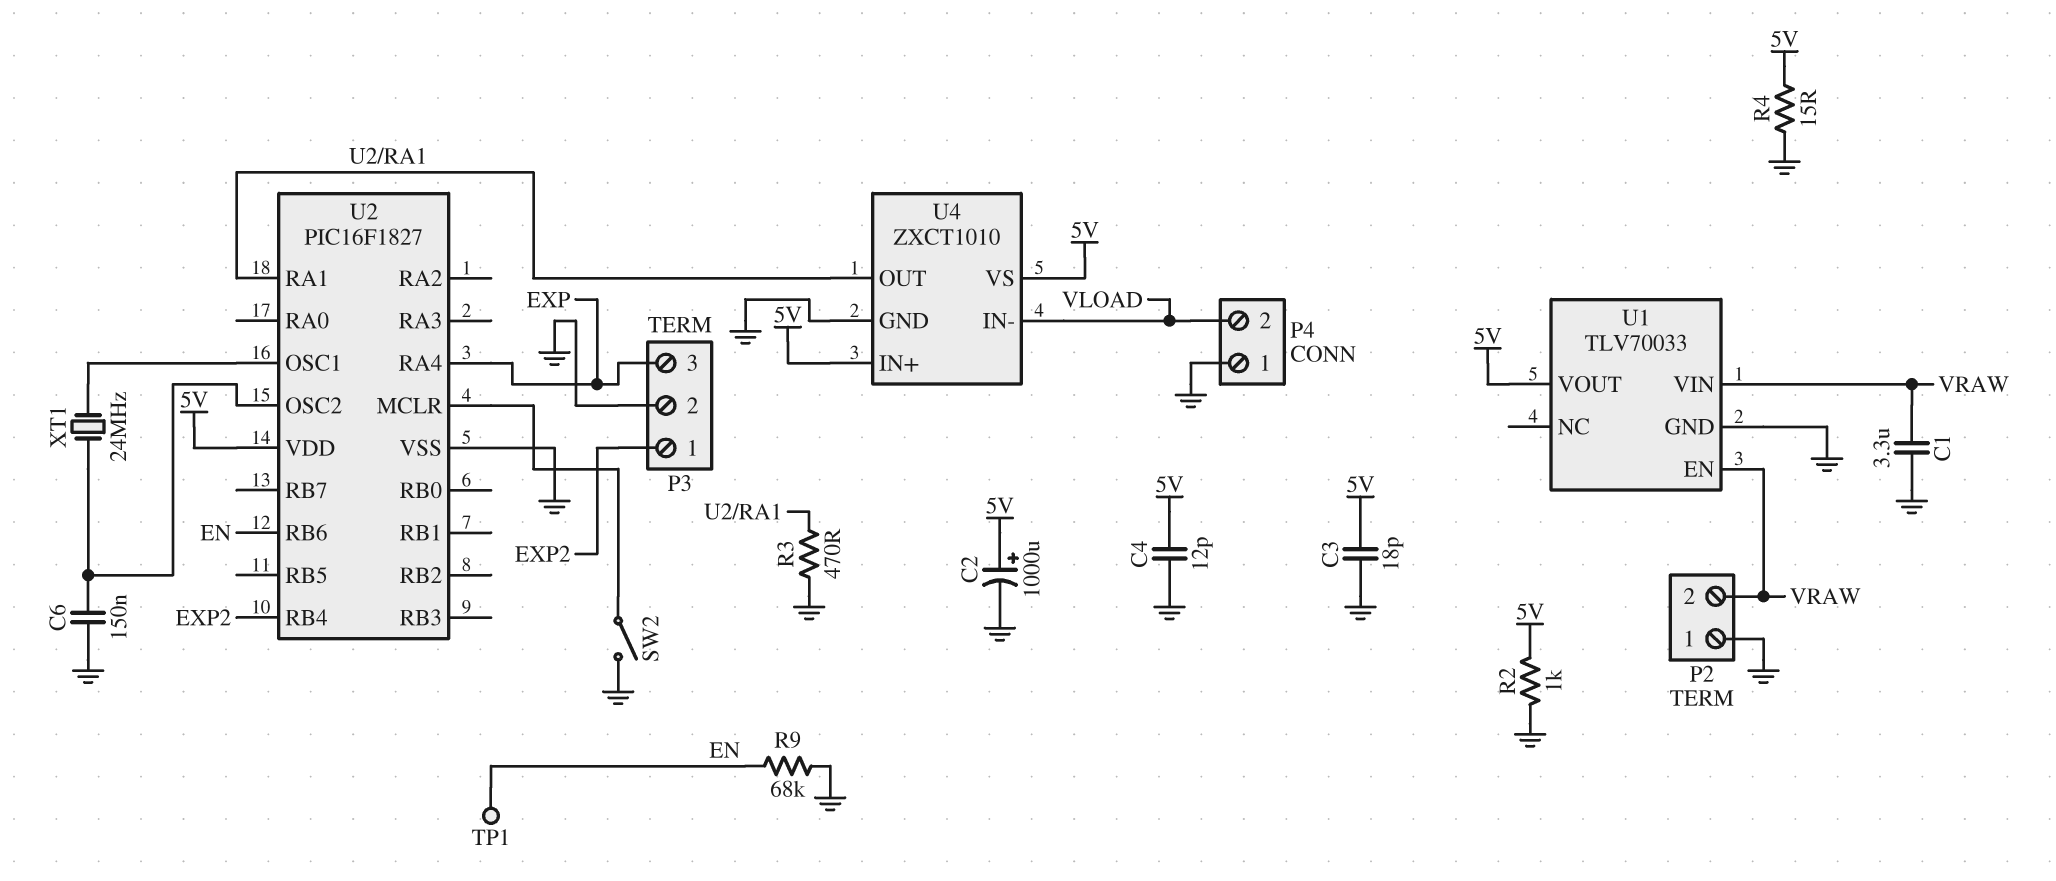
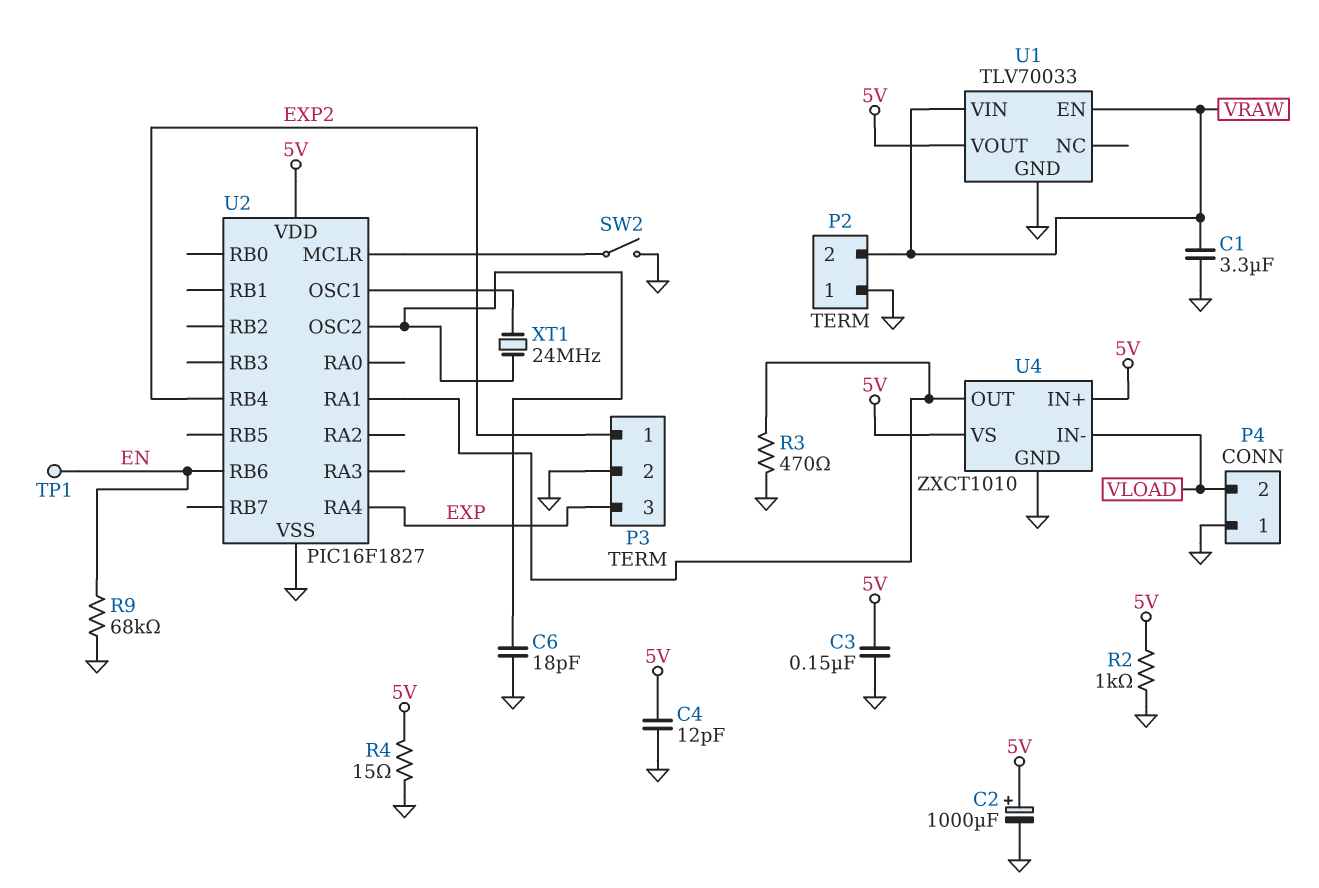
C3: 18pF (5V, GND) -> 150nF (5V, GND)
C6: 150nF (GND, U2/OSC2) -> 18pF (GND, U2/OSC2)

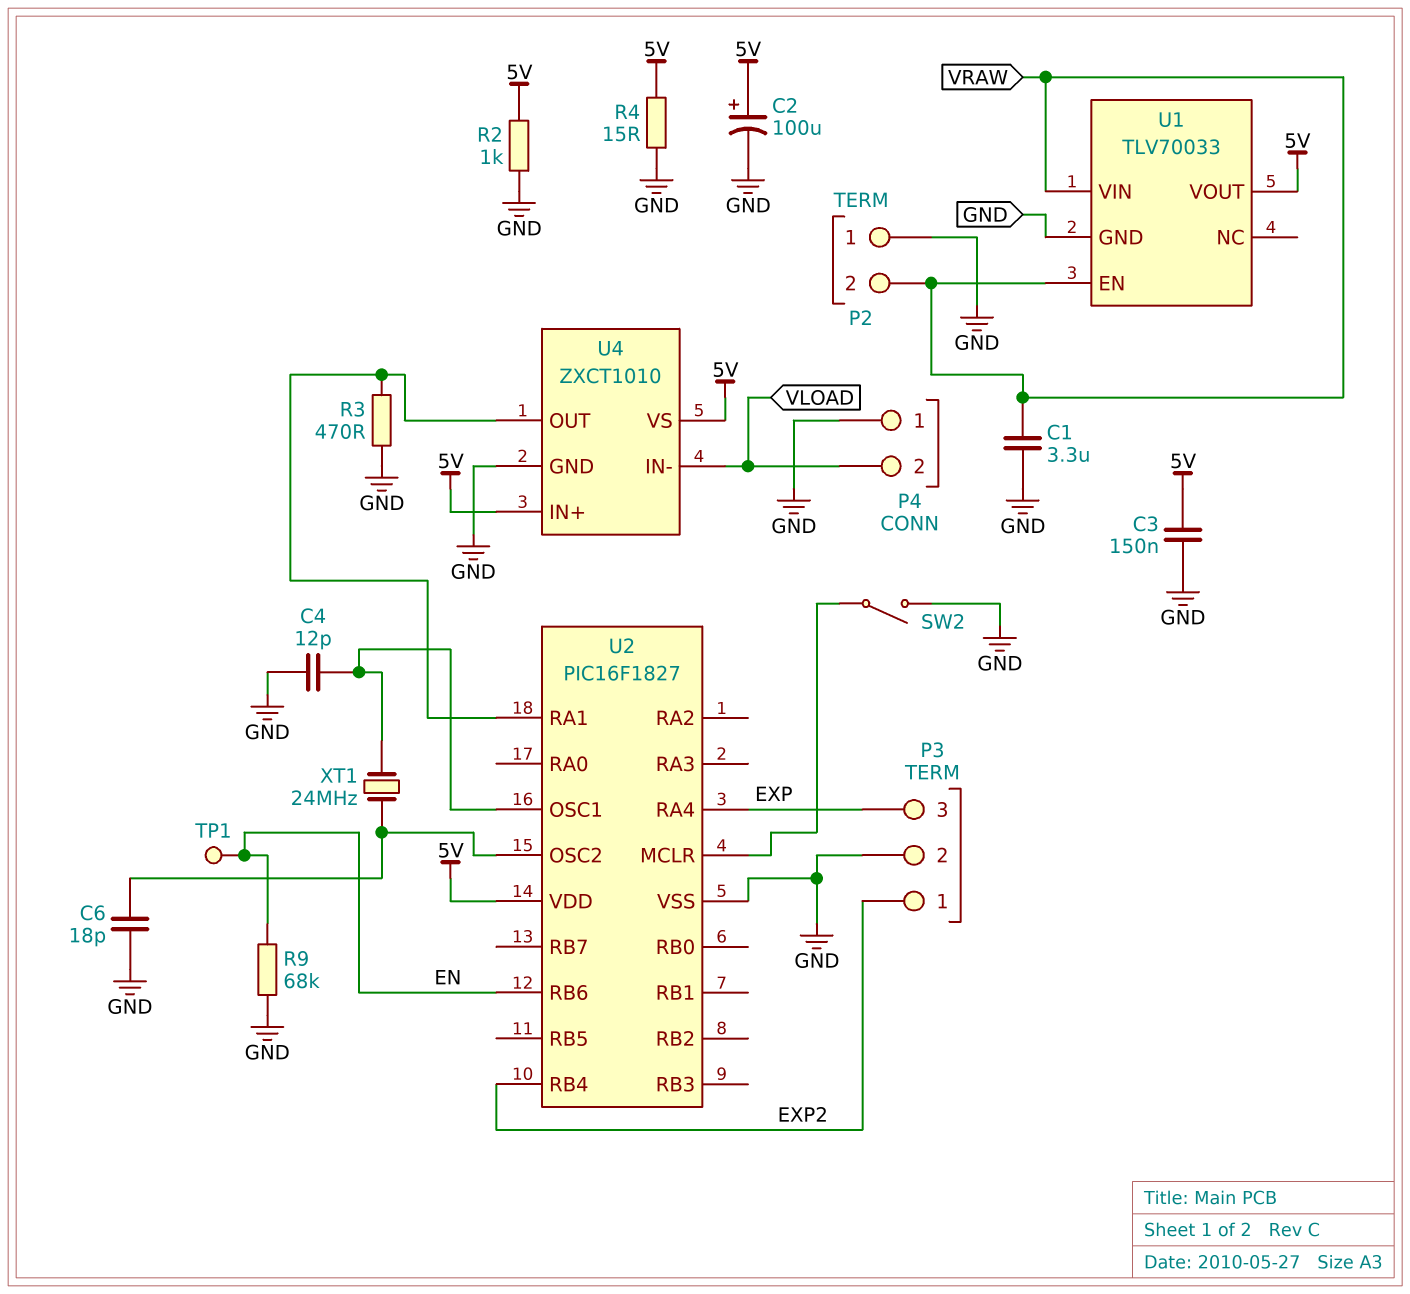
C2: 1000uF (plus 5V, minus GND) -> 100uF (plus 5V, minus GND)
C4: 12pF (5V, GND) -> 12pF (GND, U2/OSC1)

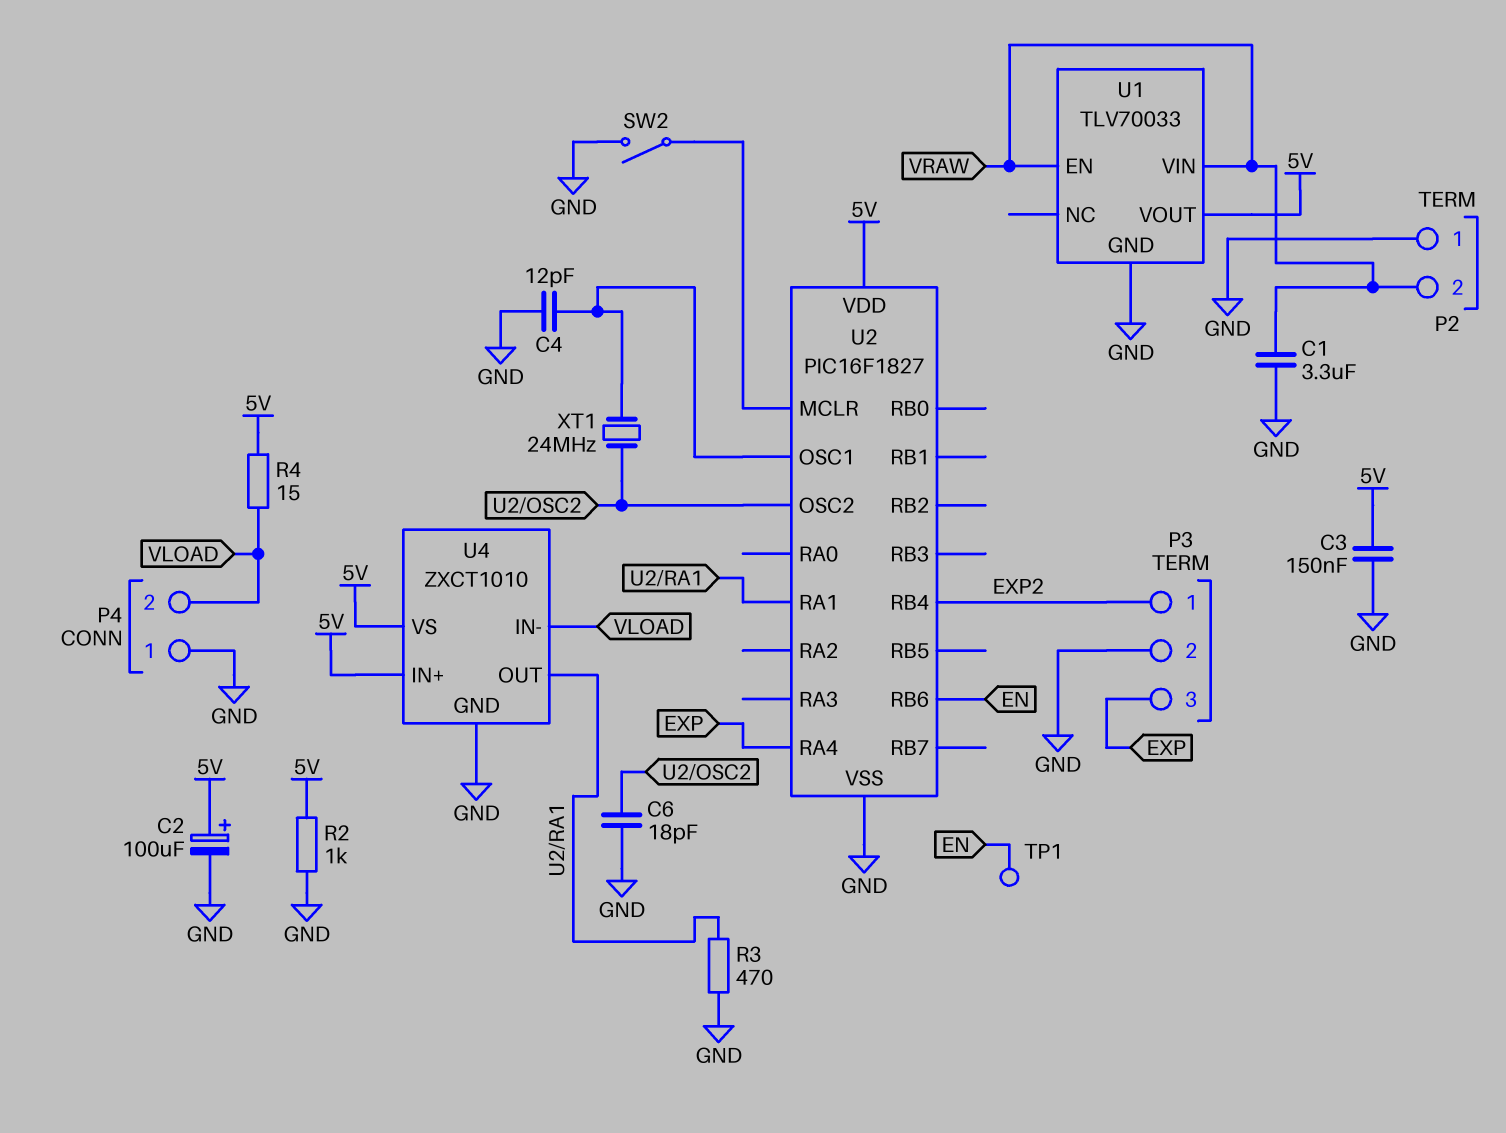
R4: 15 (5V, GND) -> 15 (5V, VLOAD)
R9: 68k (EN, GND) -> none

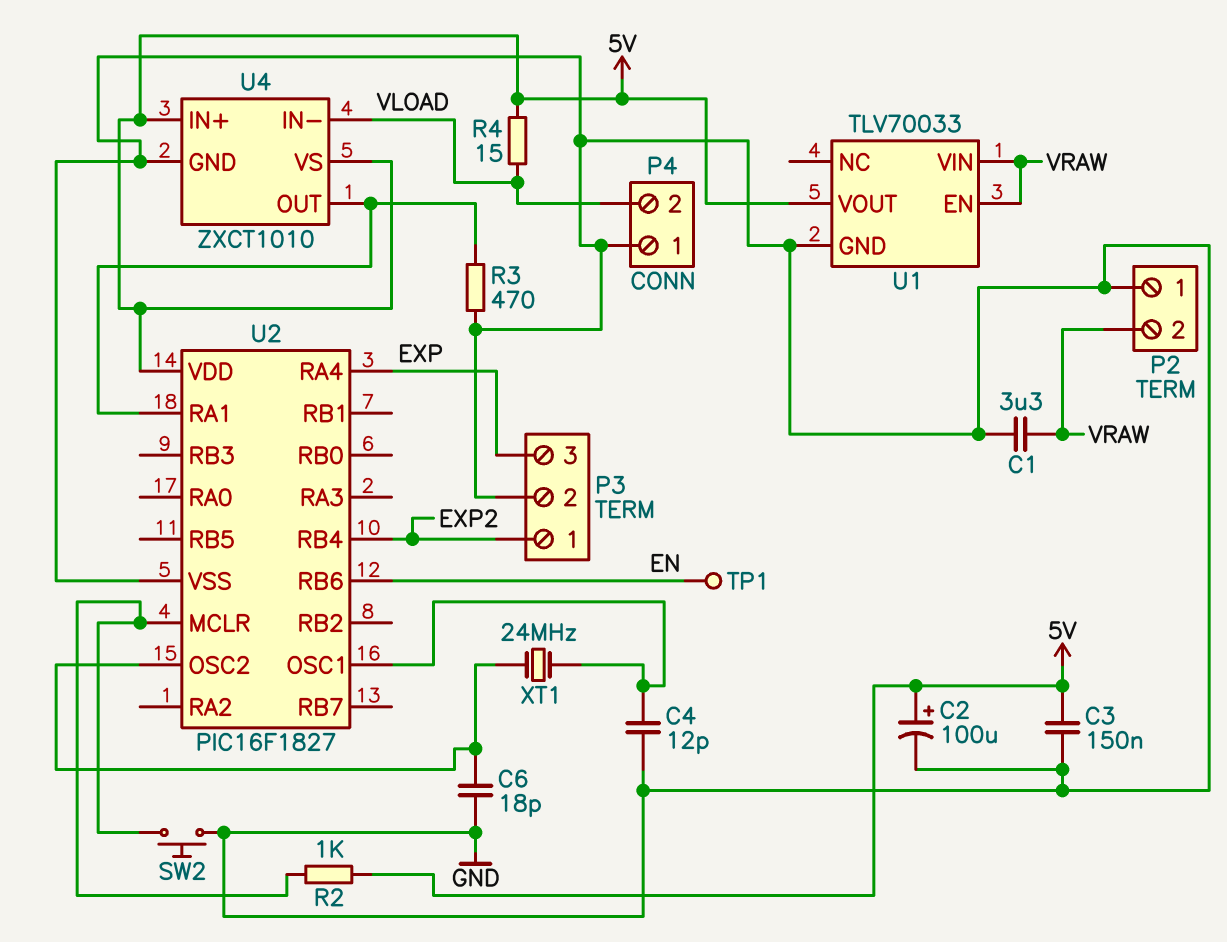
R2: 1k (5V, GND) -> 1k (5V, U2/MCLR)
SW2: switch (GND, U2/MCLR) -> button (GND, U2/MCLR)

